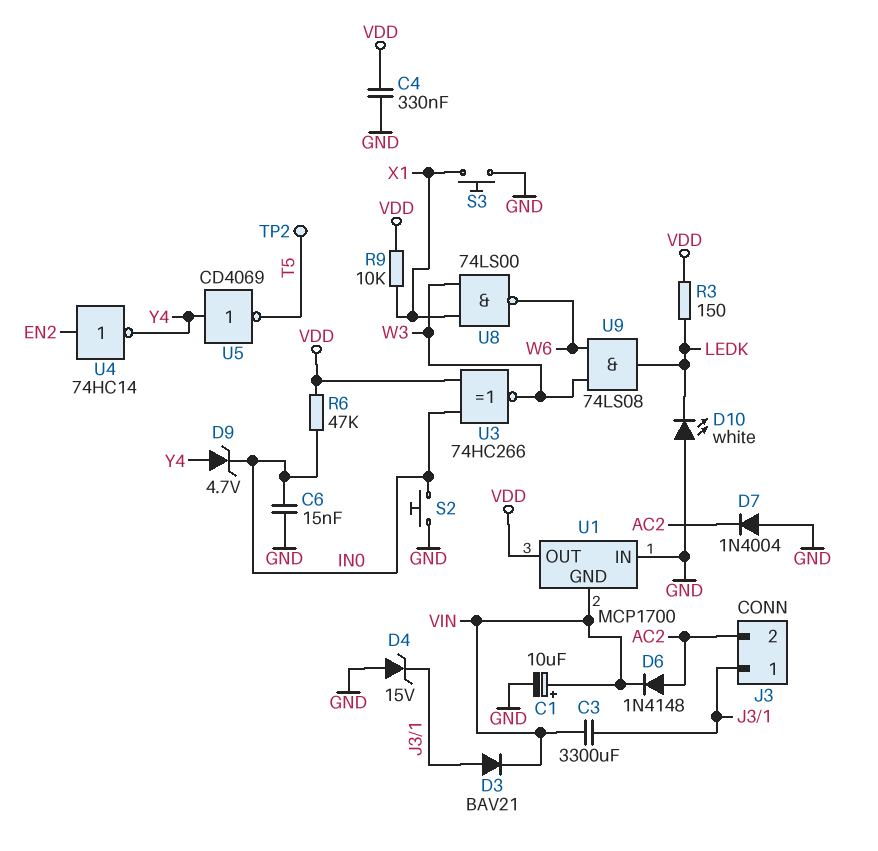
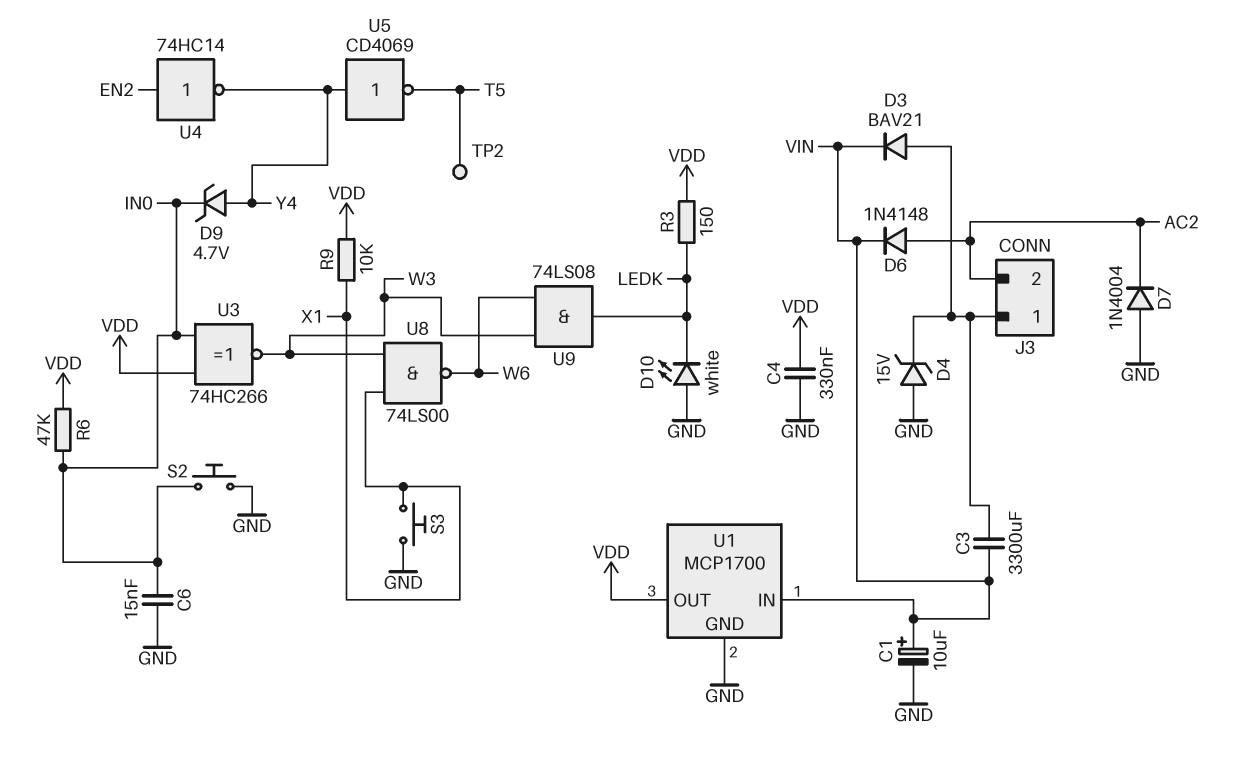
U1 pin GND: VIN -> GND
U1 pin IN: GND -> VIN

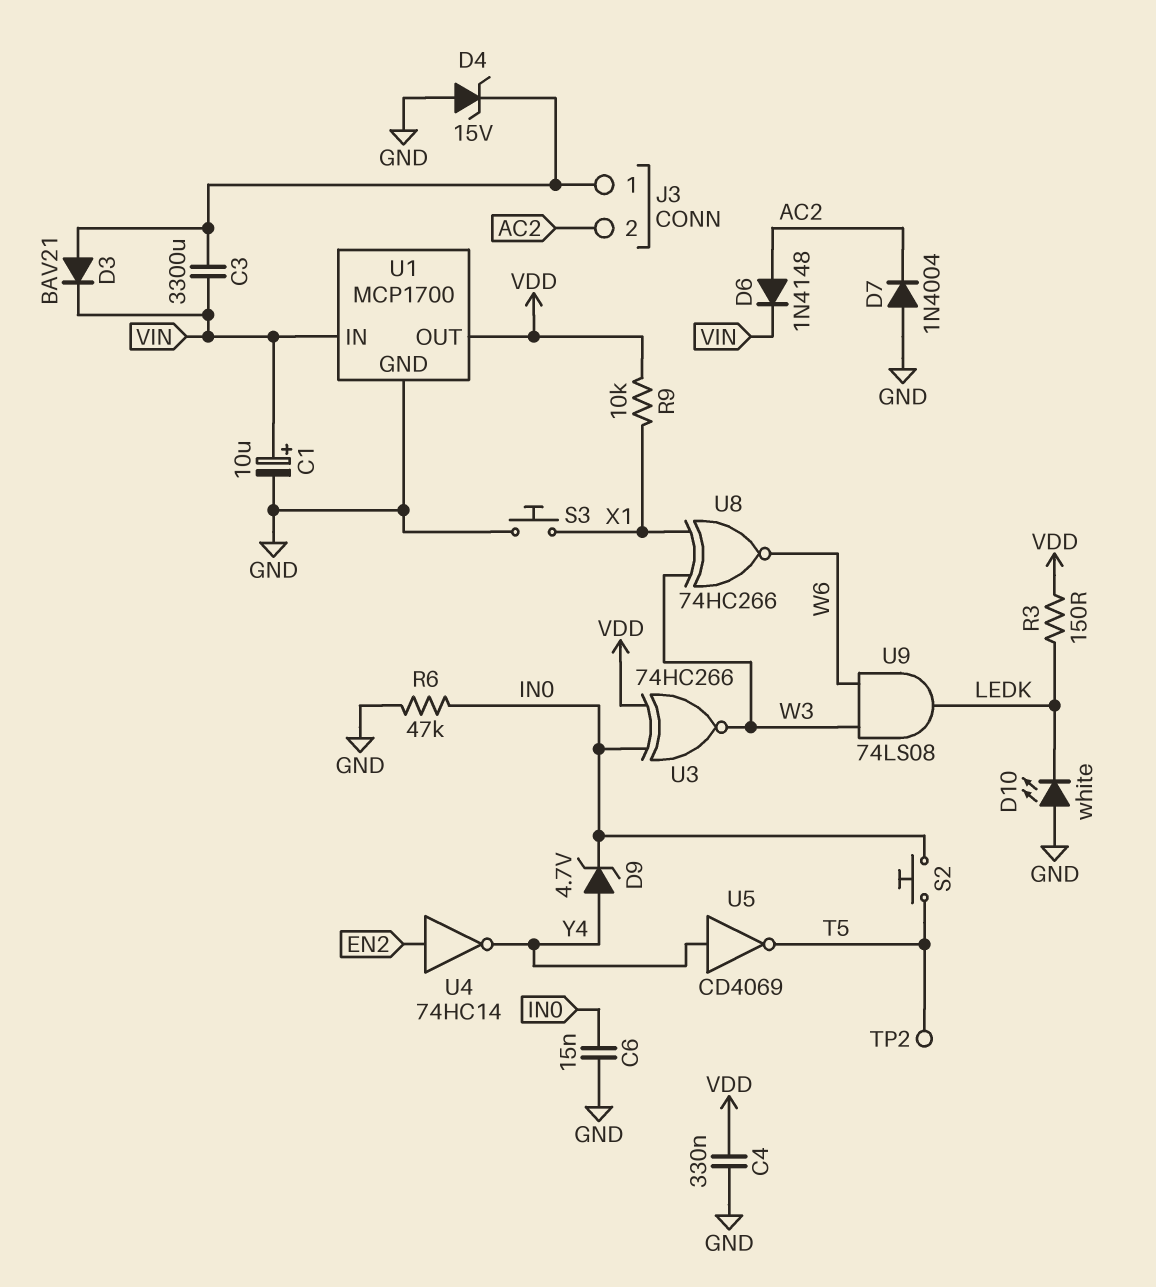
R6: 47k (IN0, VDD) -> 47k (GND, IN0)
S2: button (GND, IN0) -> button (IN0, T5)
U8: NAND 74LS00 (in W3, in X1, out W6) -> XNOR 74HC266 (in W3, in X1, out W6)

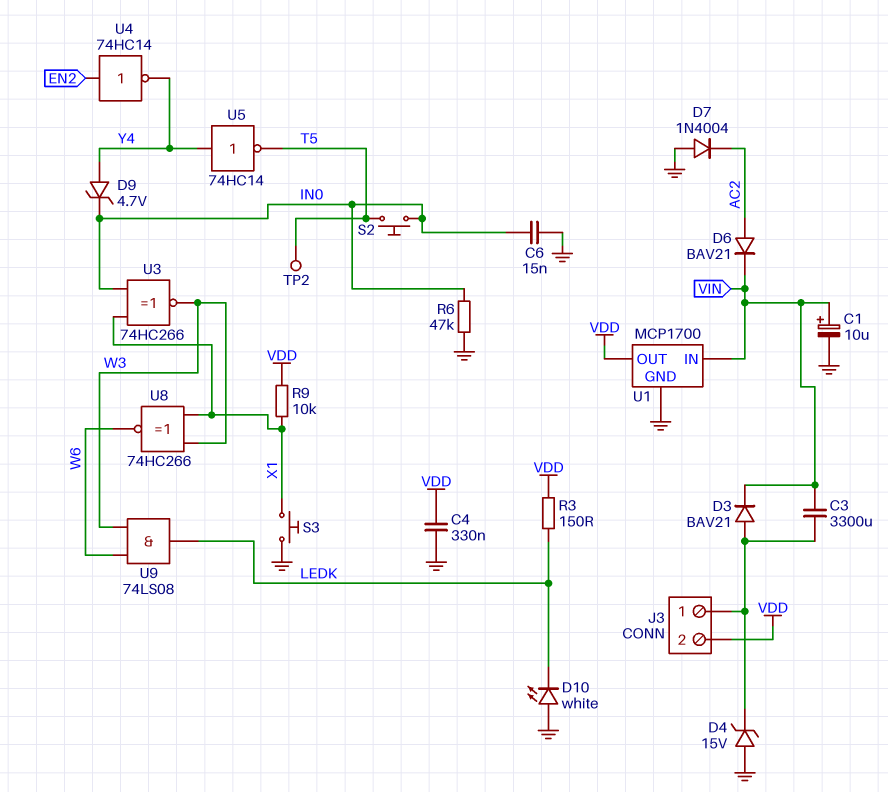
D6: diode 1N4148 (A AC2, K VIN) -> diode BAV21 (A AC2, K VIN)
J3 pin 2: AC2 -> VDD
U3: XNOR 74HC266 (in IN0, in VDD, out W3) -> XNOR 74HC266 (in IN0, in X1, out W3)
U5: NOT CD4069 (in Y4, out T5) -> NOT 74HC14 (in Y4, out T5)

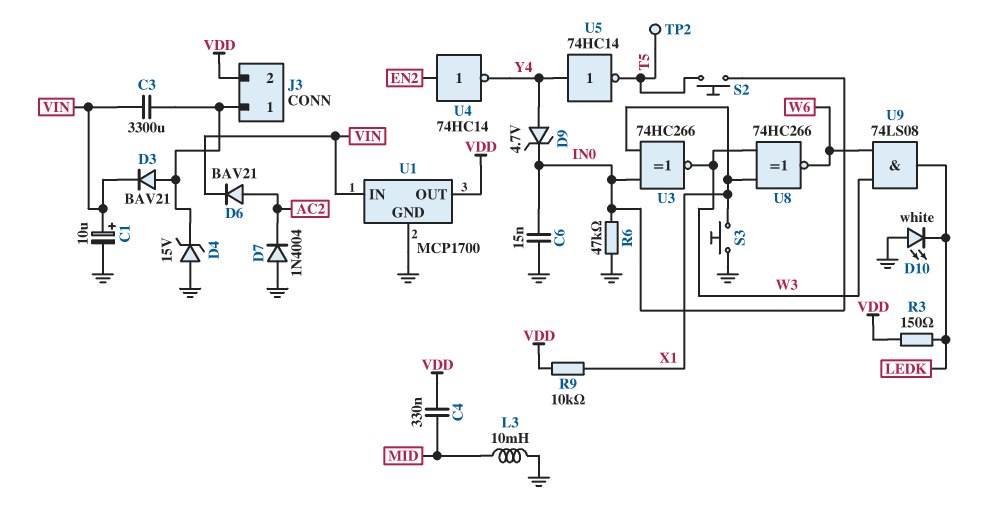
C4: 330nF (GND, VDD) -> 330nF (MID, VDD)
L3: none -> 10mH (GND, MID)

